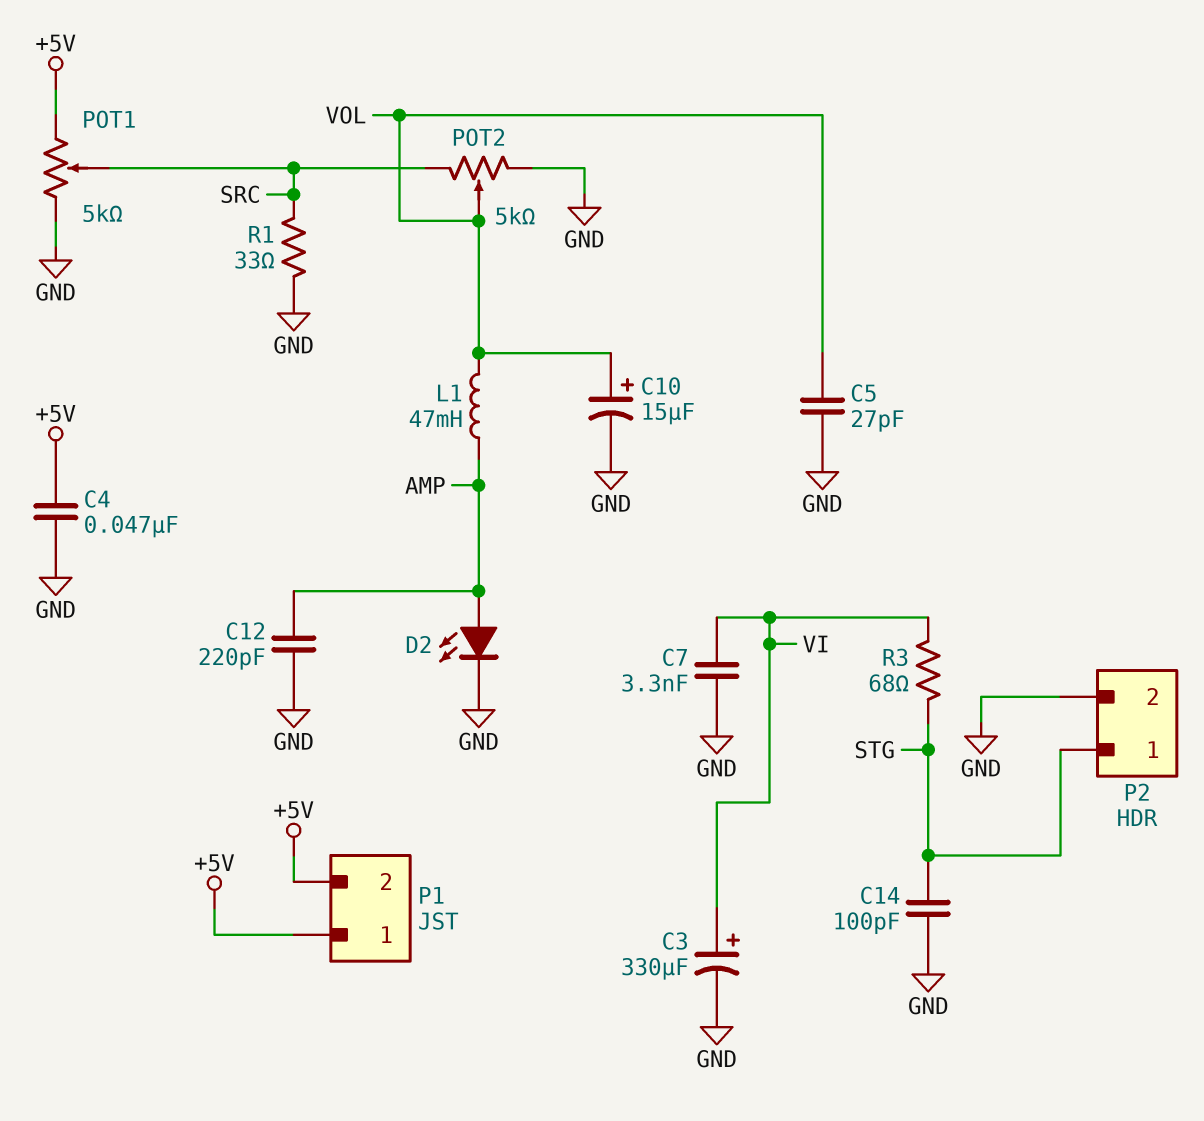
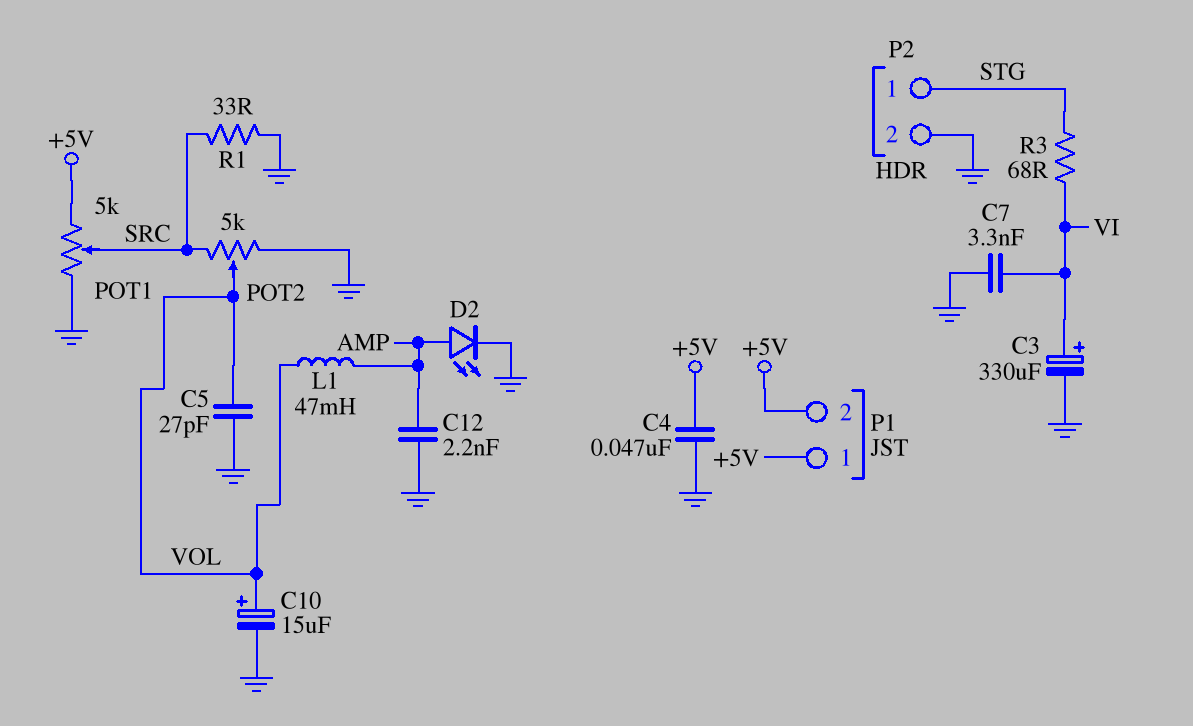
C12: 220pF (AMP, GND) -> 2.2nF (AMP, GND)
C14: 100pF (GND, STG) -> none

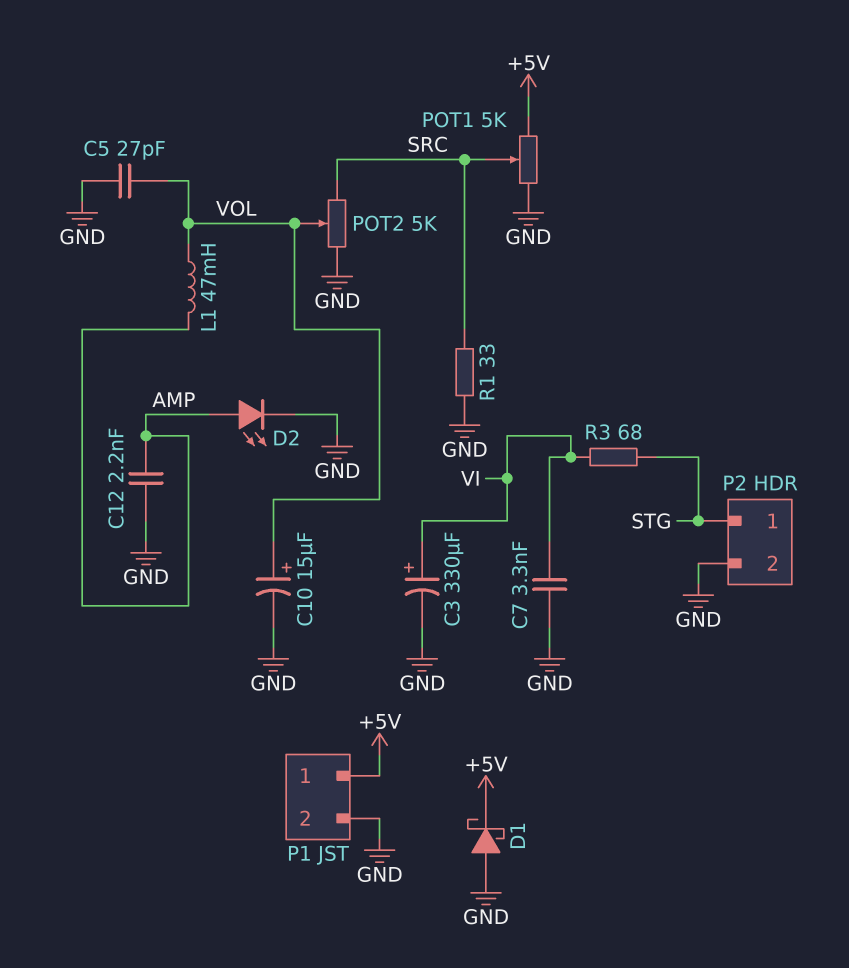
C4: 47nF (+5V, GND) -> none
D1: none -> schottky (A GND, K +5V)
P1 pin 2: +5V -> GND

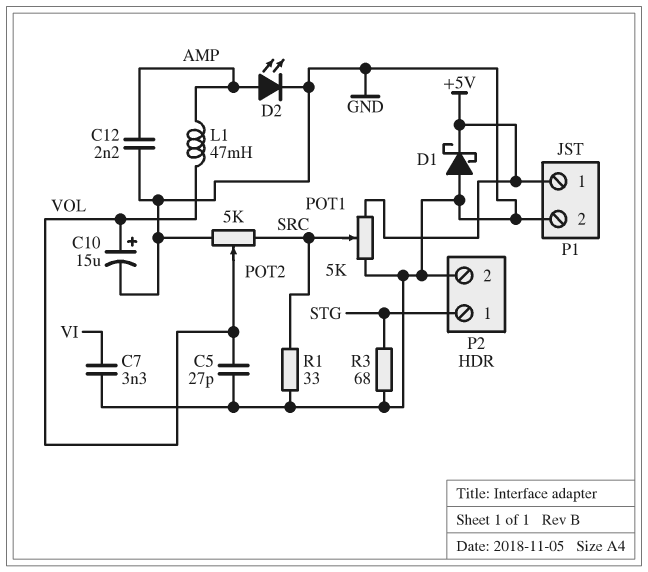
C3: 330uF (plus VI, minus GND) -> none
R3: 68 (STG, VI) -> 68 (GND, STG)

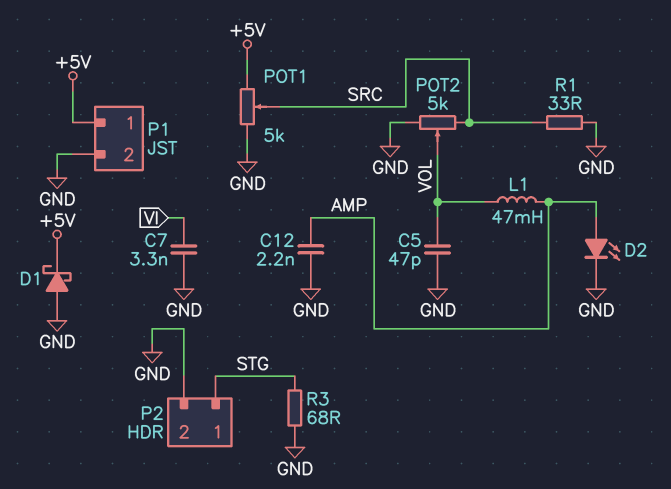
C5: 27pF (GND, VOL) -> 47pF (GND, VOL)
C10: 15uF (plus VOL, minus GND) -> none

